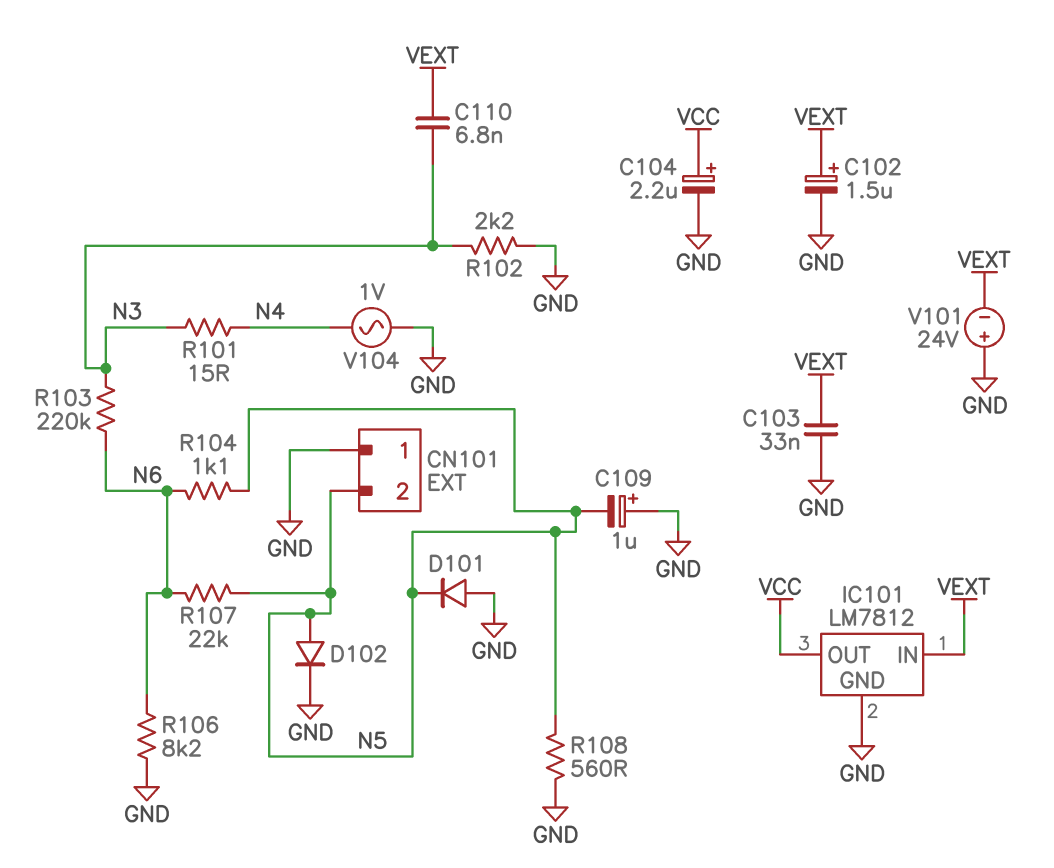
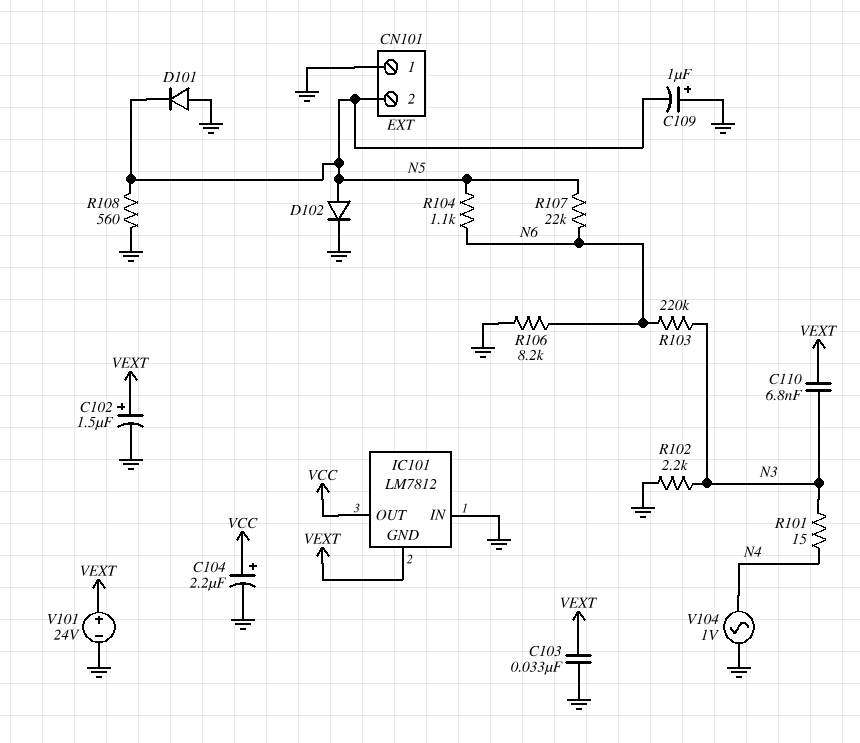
IC101 pin GND: GND -> VEXT
IC101 pin IN: VEXT -> GND
V101: 24V (plus GND, minus VEXT) -> 24V (plus VEXT, minus GND)

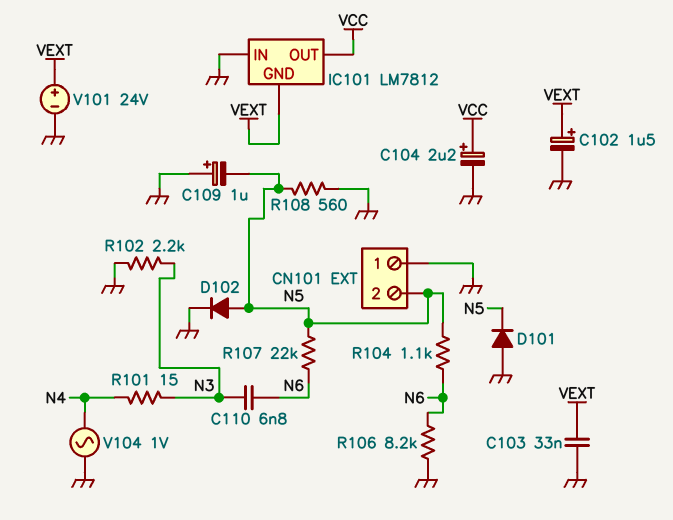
C110: 6.8nF (N3, VEXT) -> 6.8nF (N3, N6)
R103: 220k (N3, N6) -> none

